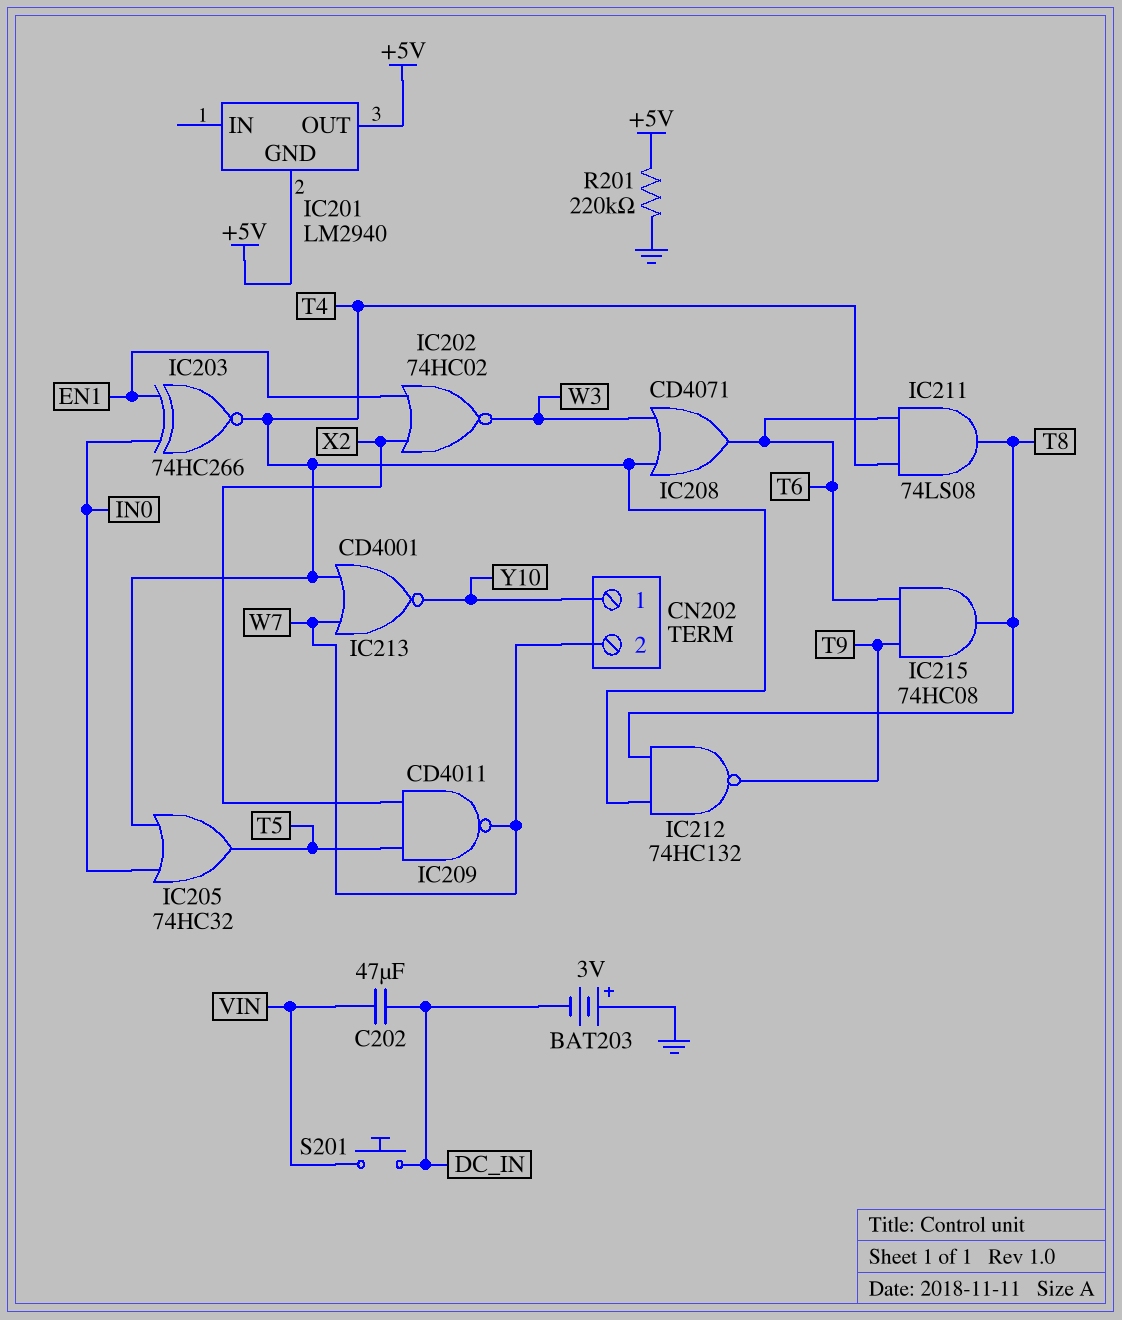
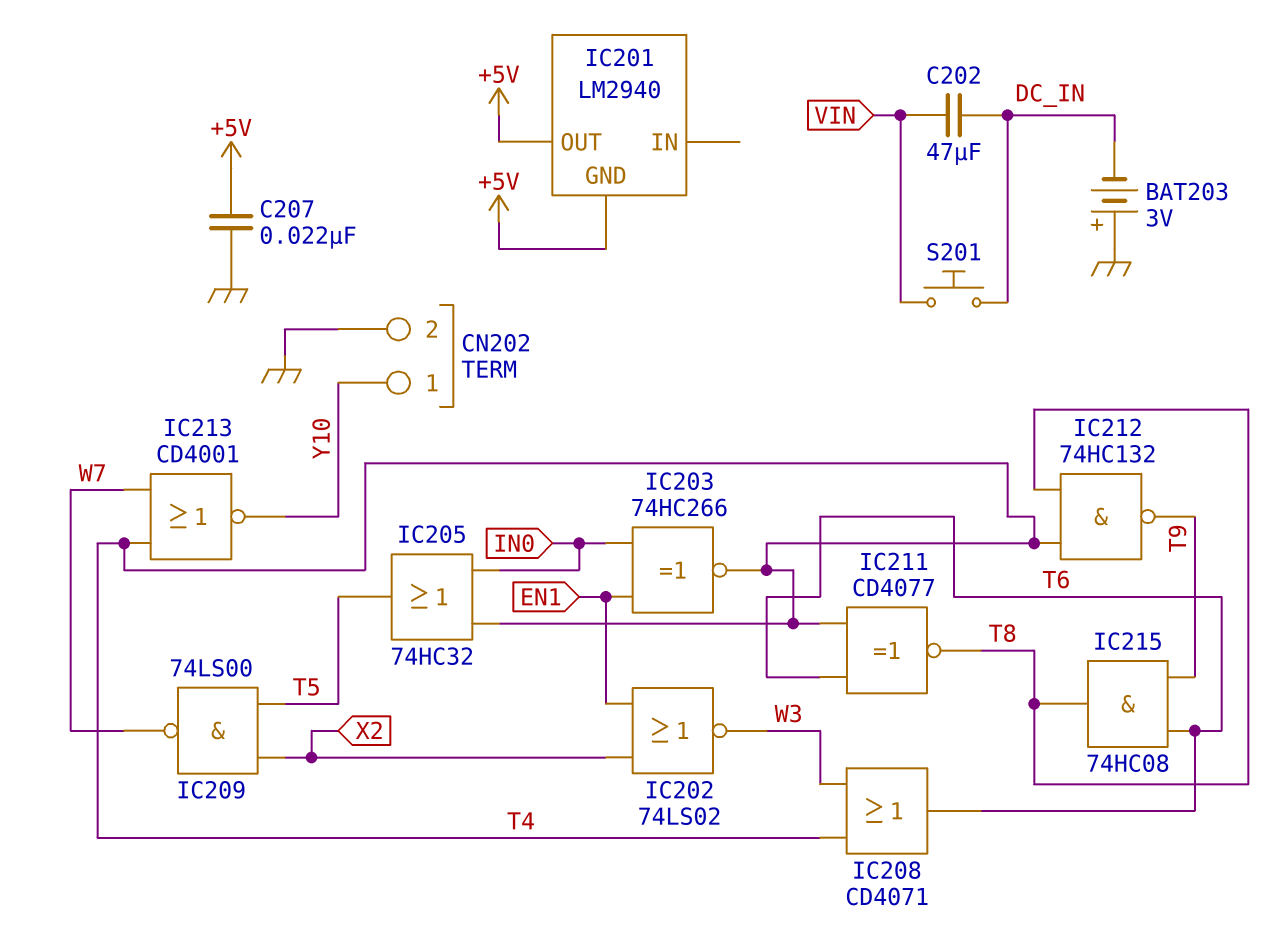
C207: none -> 22nF (+5V, GND)
CN202 pin 2: W7 -> GND
IC202: NOR 74HC02 (in EN1, in X2, out W3) -> NOR 74LS02 (in EN1, in X2, out W3)
IC209: NAND CD4011 (in T5, in X2, out W7) -> NAND 74LS00 (in T5, in X2, out W7)
IC211: AND 74LS08 (in T4, in T6, out T8) -> XNOR CD4077 (in T4, in T6, out T8)
R201: 220k (+5V, GND) -> none

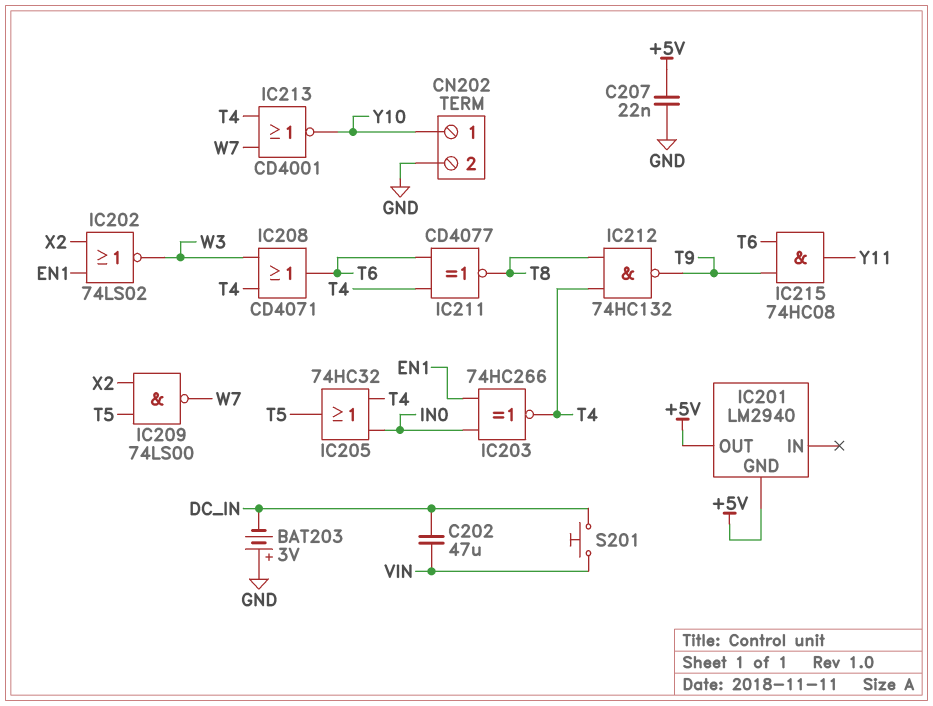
IC215: AND 74HC08 (in T6, in T9, out T8) -> AND 74HC08 (in T6, in T9, out Y11)

